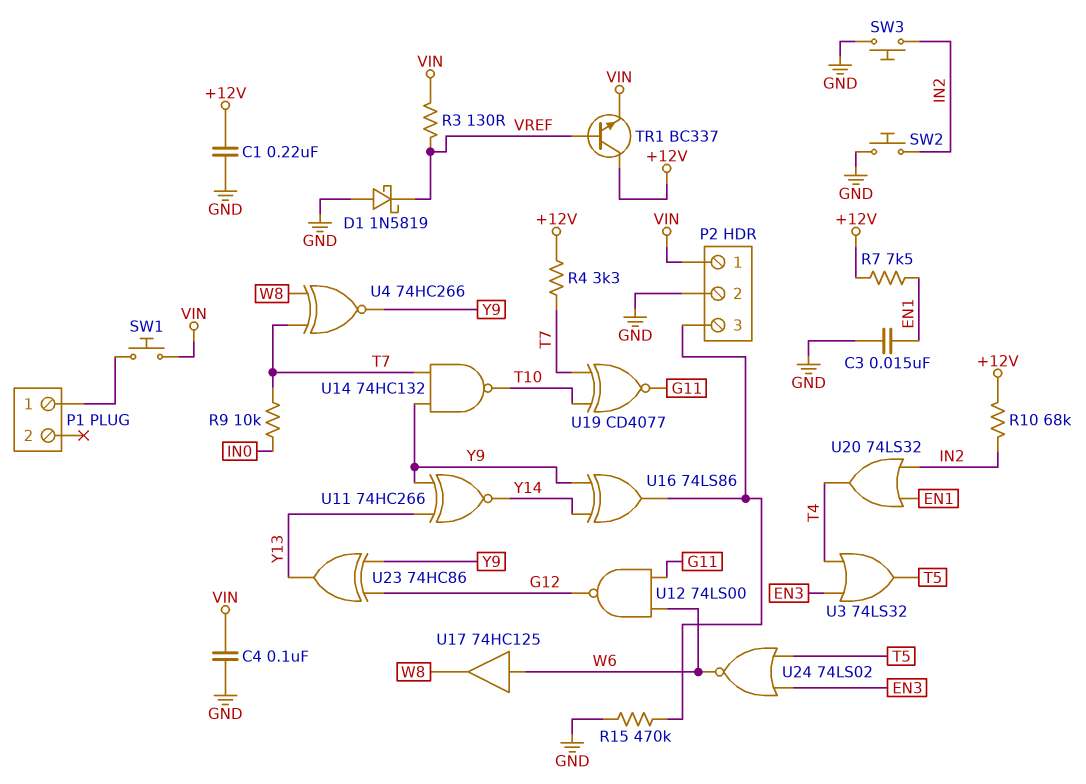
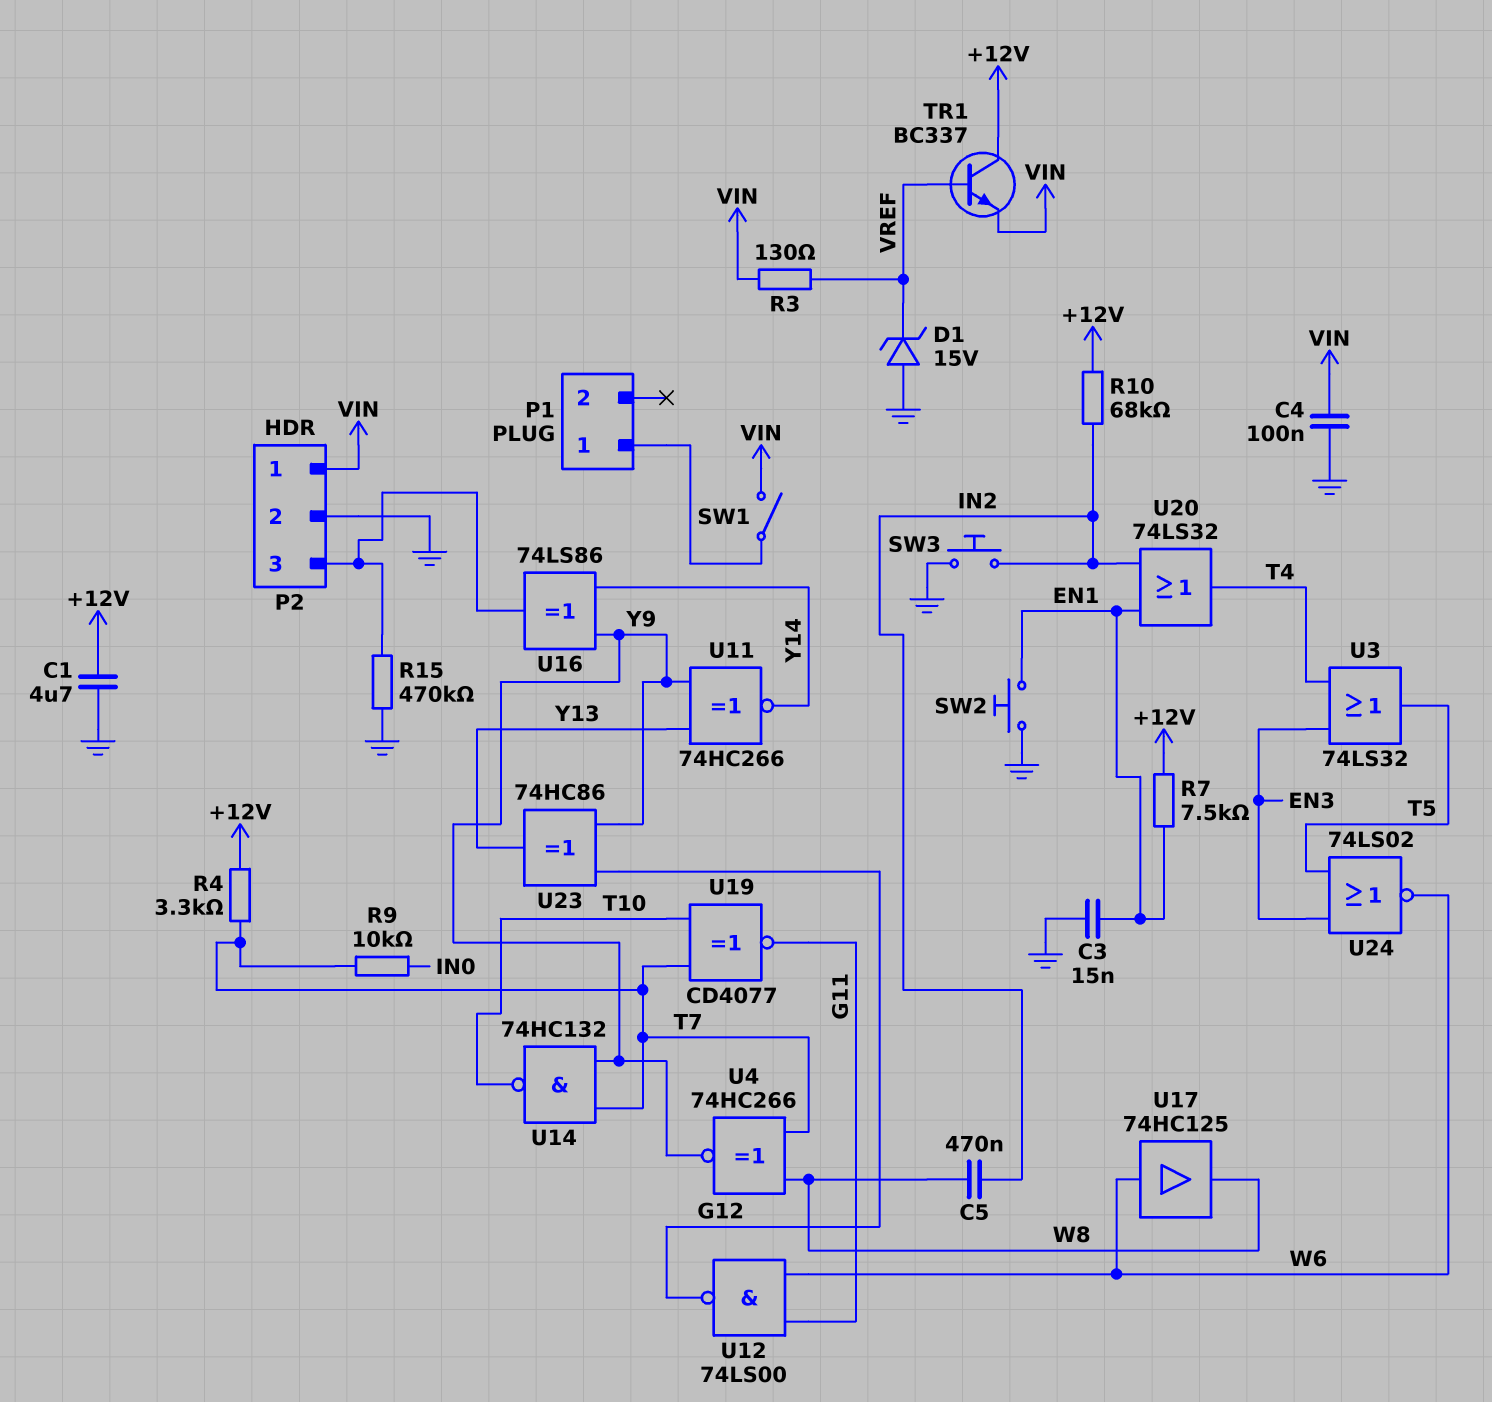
C1: 220nF (+12V, GND) -> 4.7uF (+12V, GND)
C5: none -> 470nF (IN2, W8)
D1: schottky 1N5819 (A GND, K VREF) -> zener 15V (A GND, K VREF)
SW1: button (P1/1, VIN) -> switch (P1/1, VIN)
SW2: button (GND, IN2) -> button (EN1, GND)

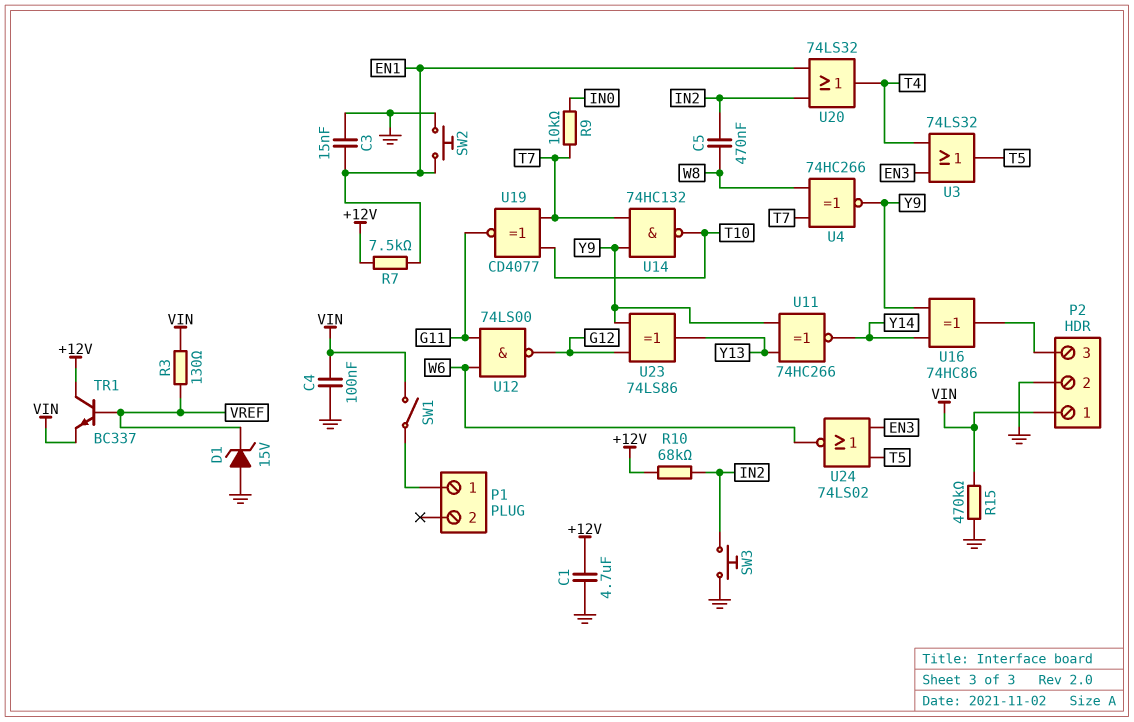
R4: 3.3k (+12V, T7) -> none
R15: 470k (GND, P2/3) -> 470k (GND, VIN)
U16: XOR 74LS86 (in Y9, in Y14, out P2/3) -> XOR 74HC86 (in Y9, in Y14, out P2/3)
U17: buffer 74HC125 (in W6, out W8) -> none
U23: XOR 74HC86 (in G12, in Y9, out Y13) -> XOR 74LS86 (in G12, in Y9, out Y13)

